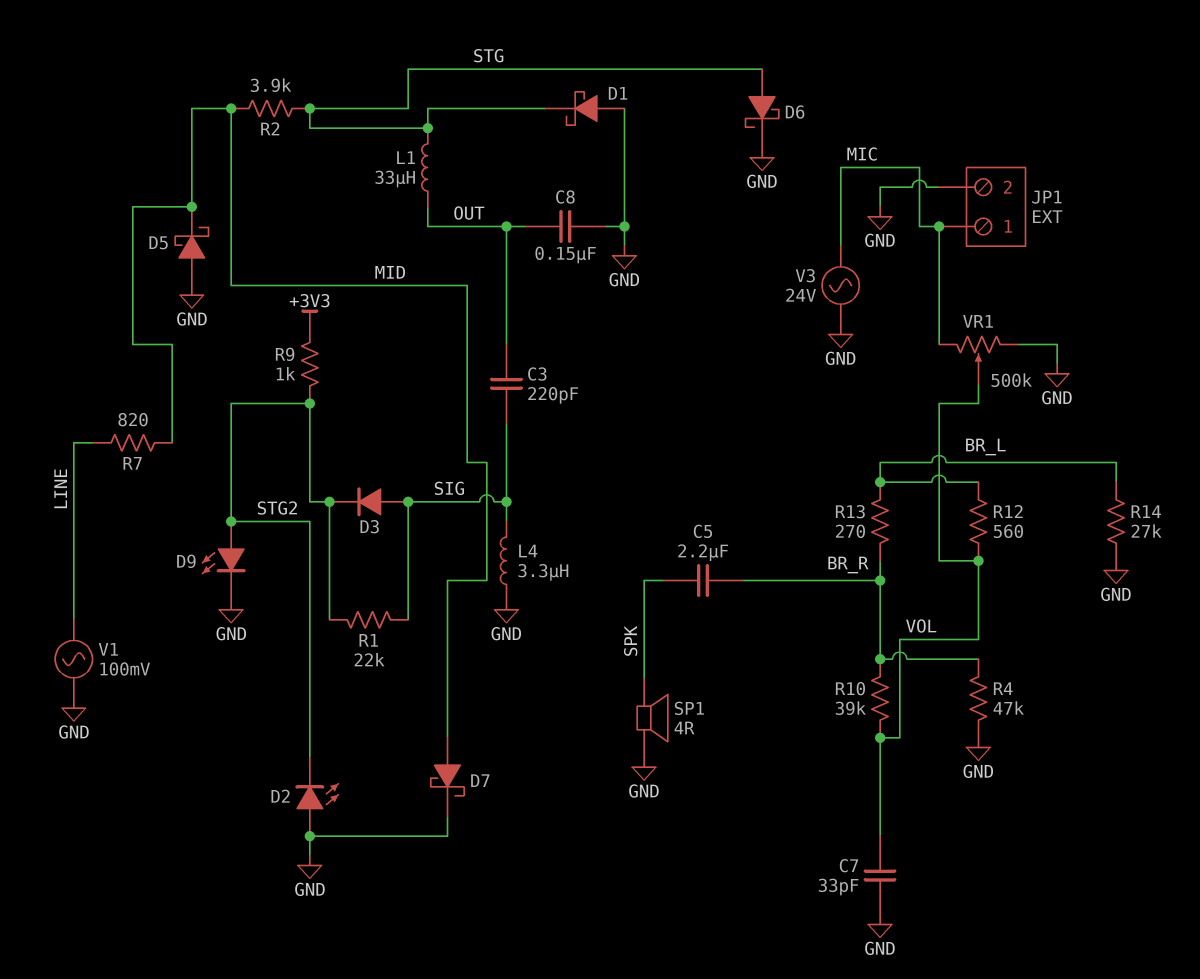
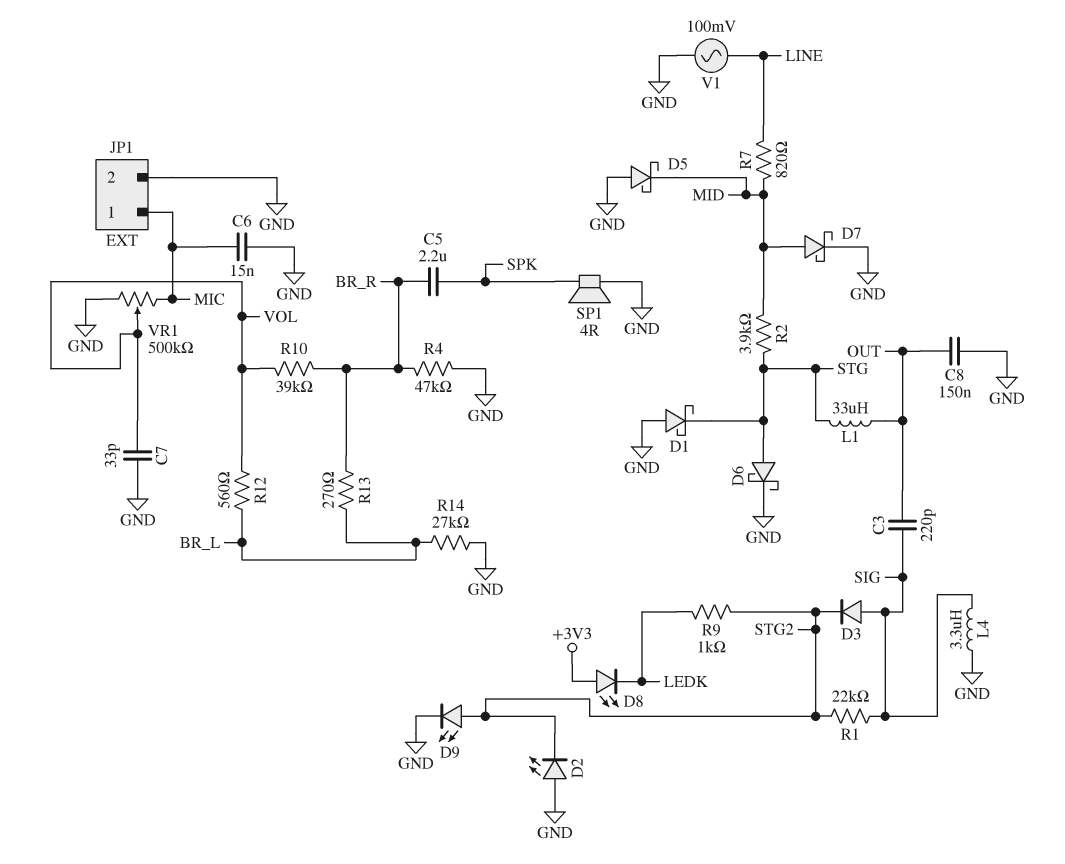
C6: none -> 15nF (GND, MIC)
D8: none -> LED (A +3V3, K LEDK)
R9: 1k (+3V3, STG2) -> 1k (LEDK, STG2)
V3: AC 24V (GND, MIC) -> none

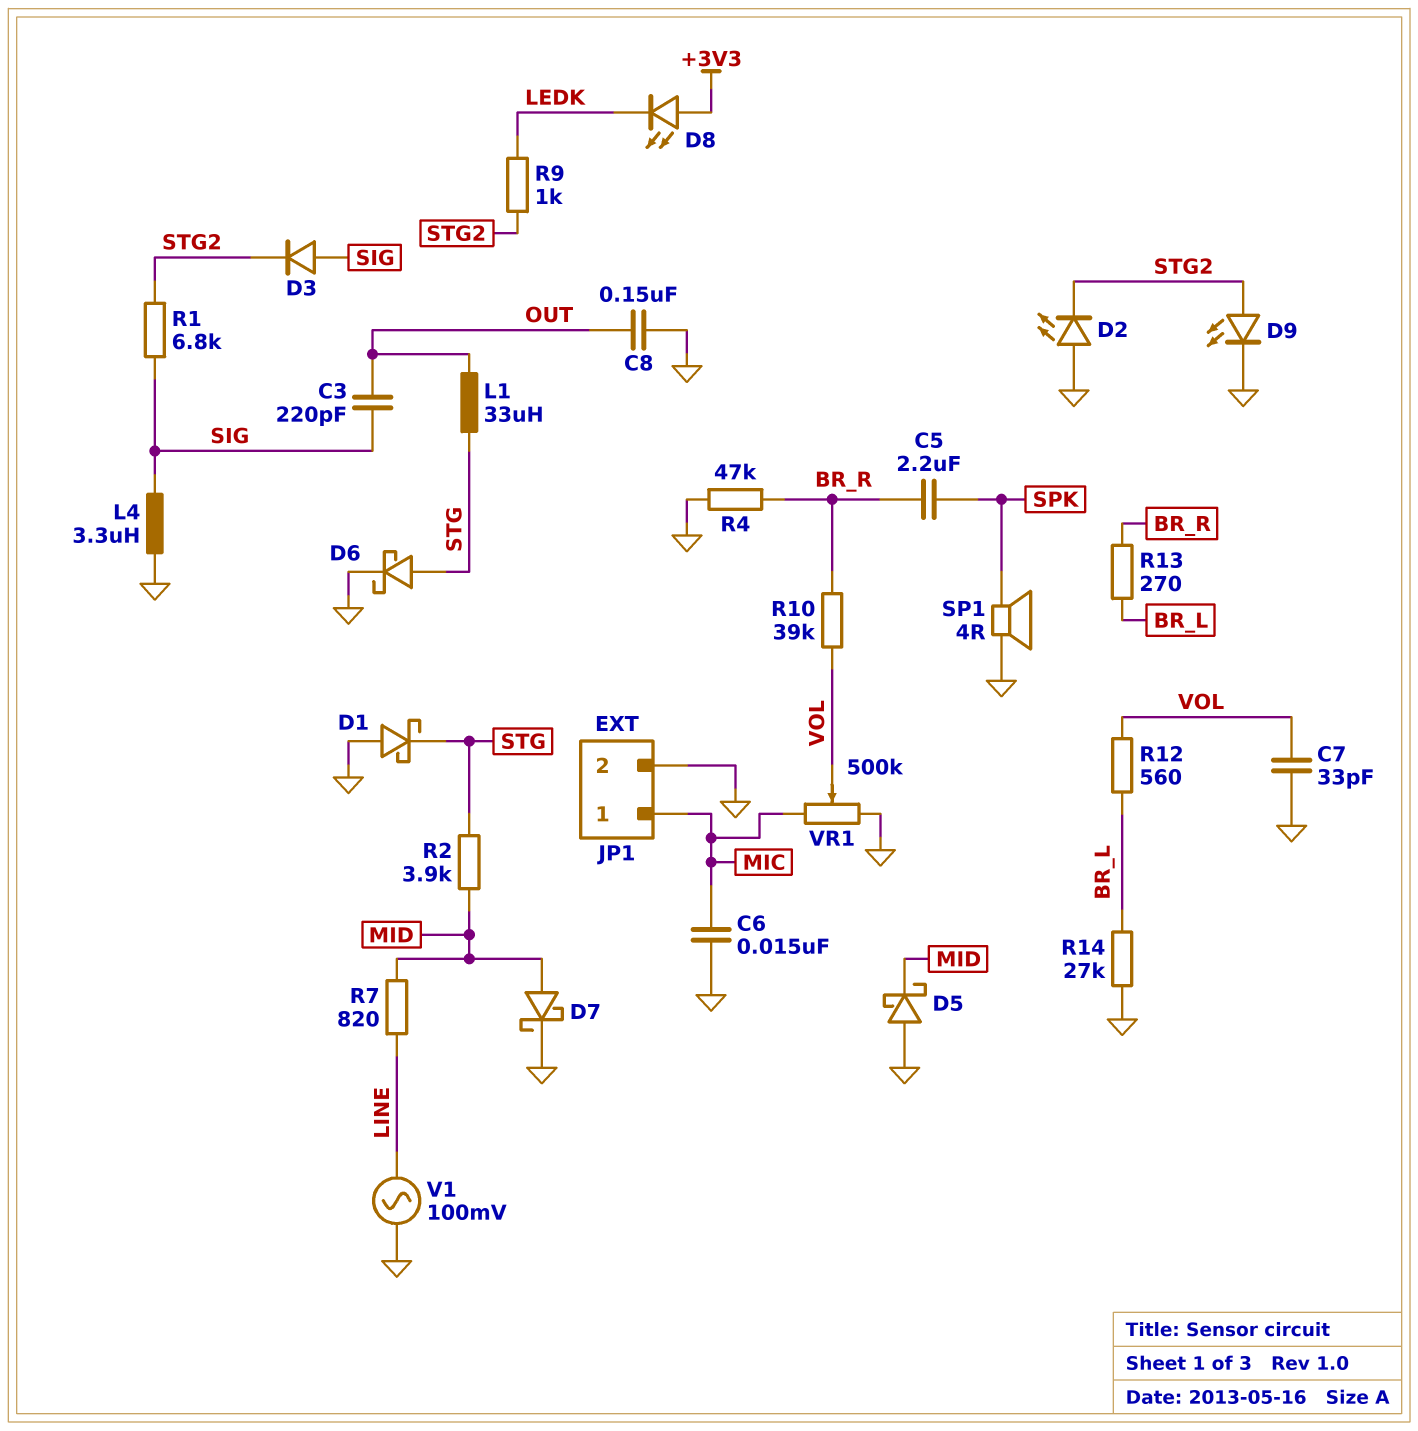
R1: 22k (SIG, STG2) -> 6.8k (SIG, STG2)

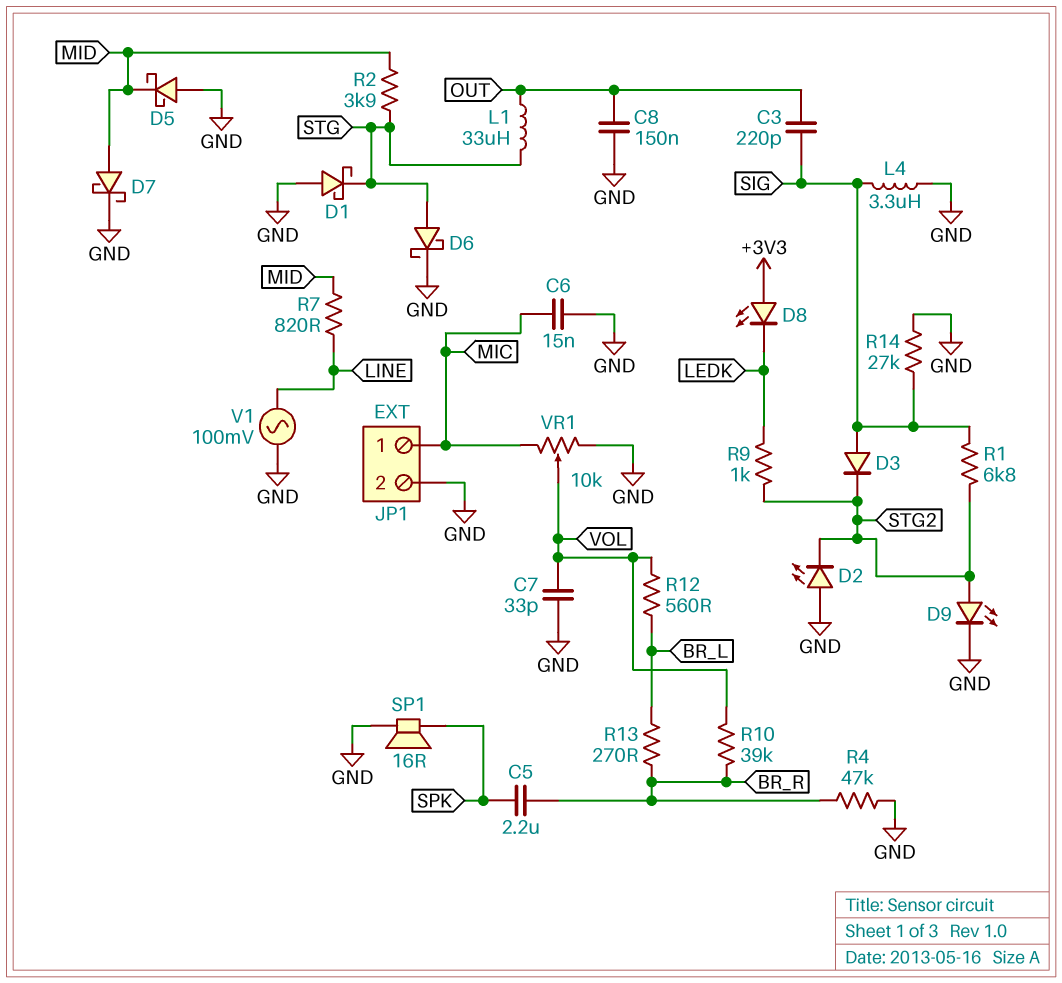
R14: 27k (BR_L, GND) -> 27k (GND, SIG)
SP1: speaker 4R (GND, SPK) -> speaker 16R (GND, SPK)
VR1: 500k (GND, MIC, wiper VOL) -> 10k (GND, MIC, wiper VOL)

